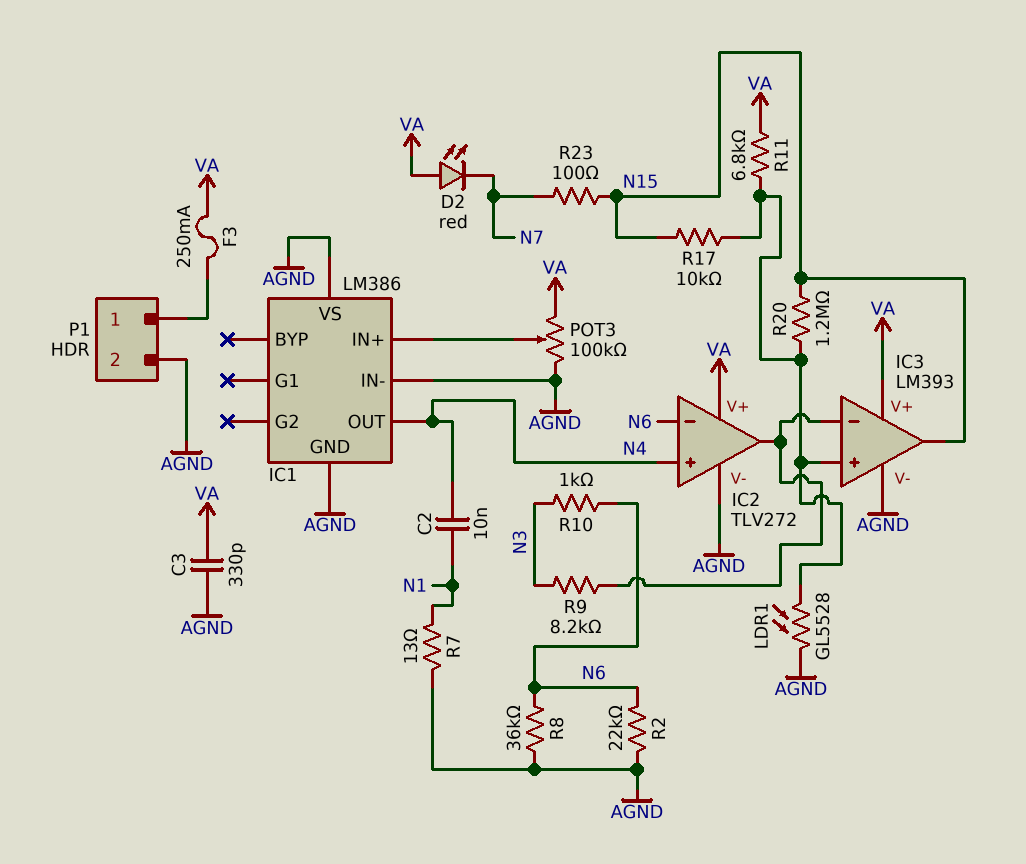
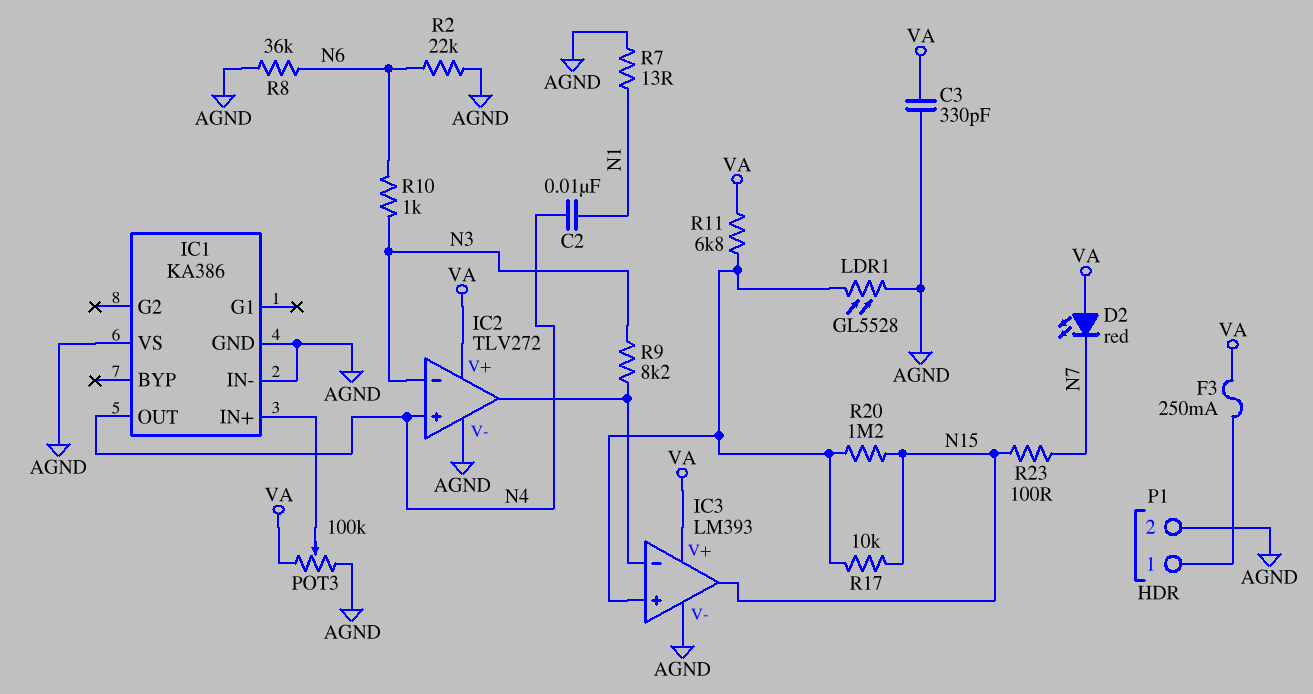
IC1: LM386 -> KA386
IC2 pin in-: N6 -> N3

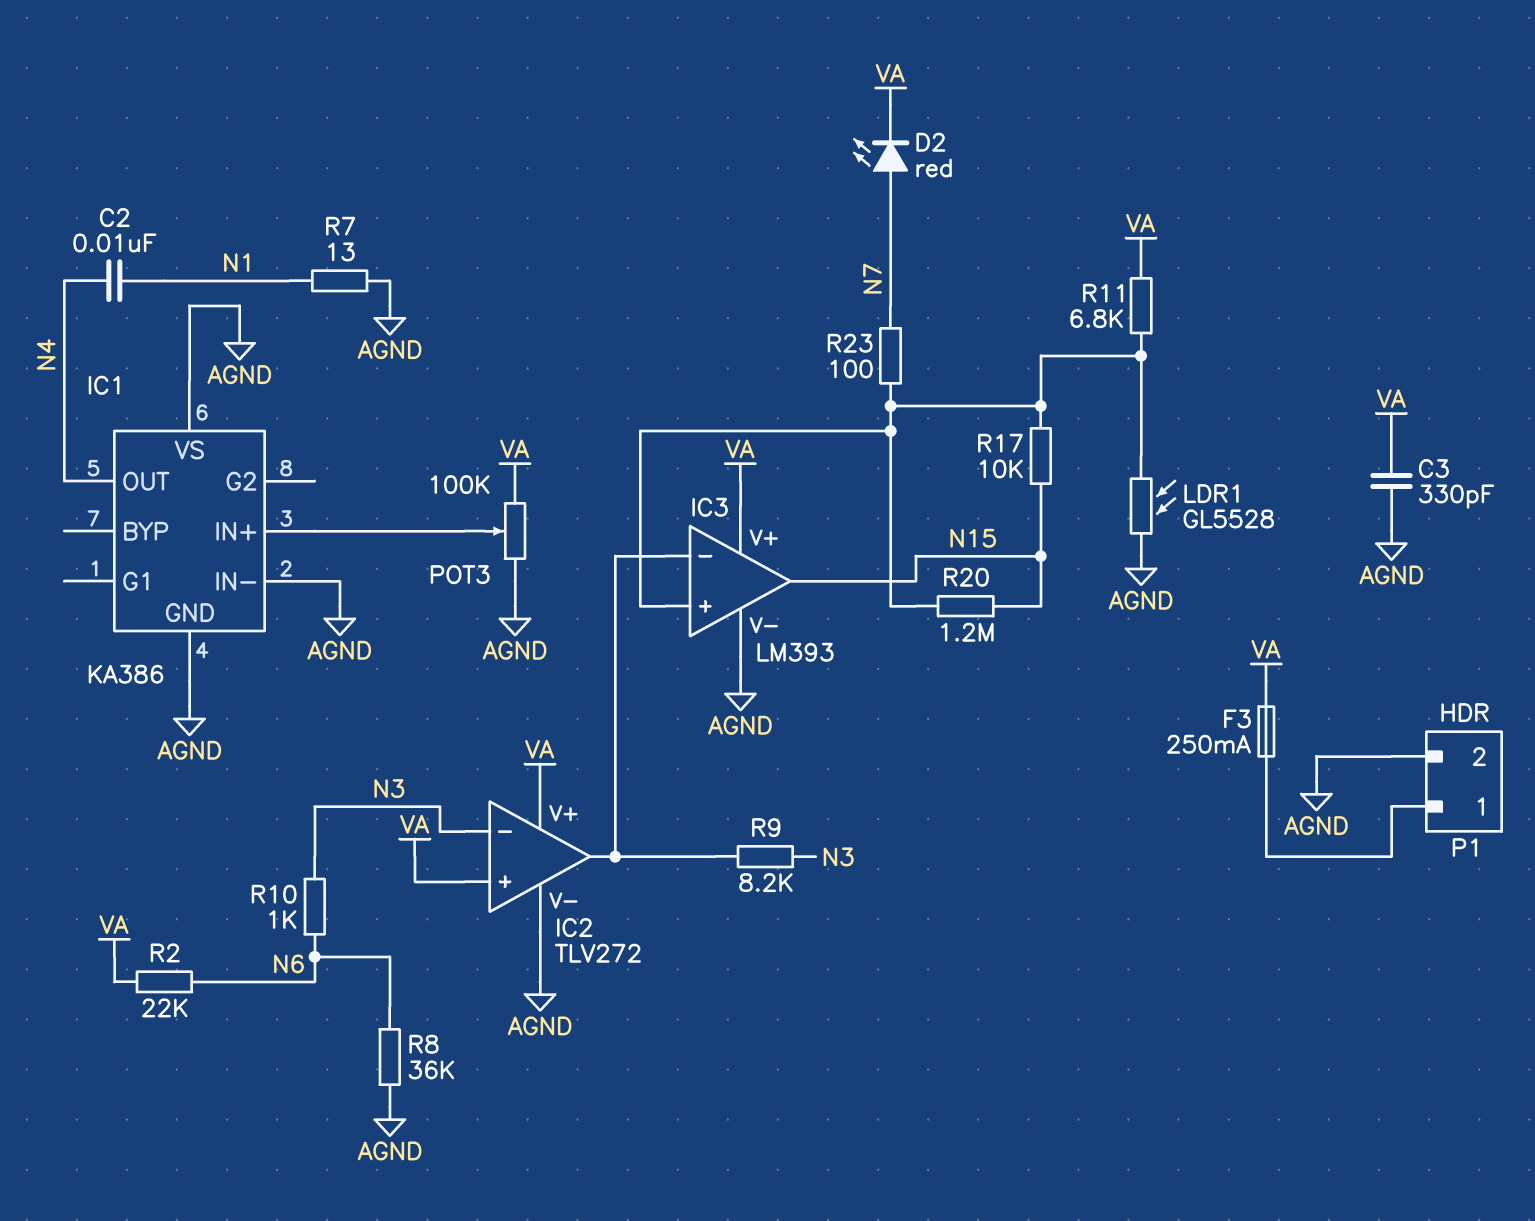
D2: LED red (A VA, K N7) -> LED red (A N7, K VA)
IC2 pin in+: N4 -> VA
R2: 22k (AGND, N6) -> 22k (N6, VA)
R23: 100 (N7, N15) -> 100 (IC3/in+, N7)

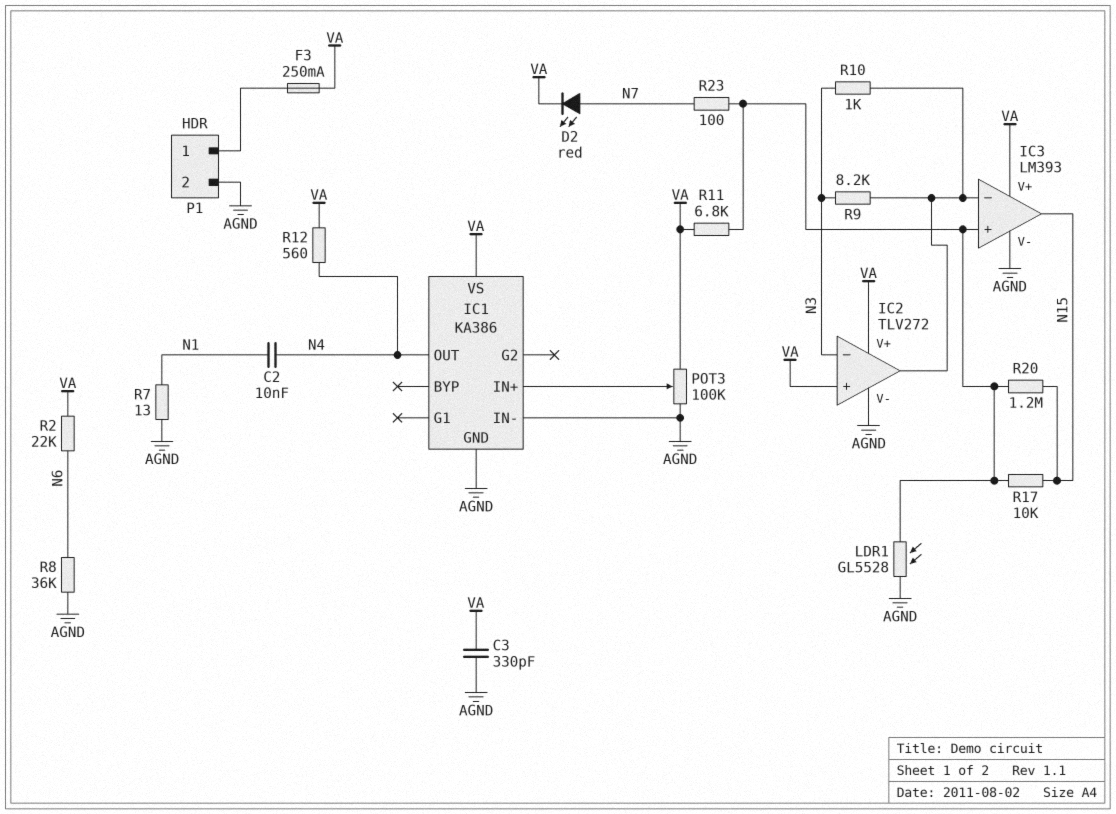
IC1 pin VS: AGND -> VA
R10: 1k (N3, N6) -> 1k (IC2/out, N3)
R12: none -> 560 (N4, VA)

